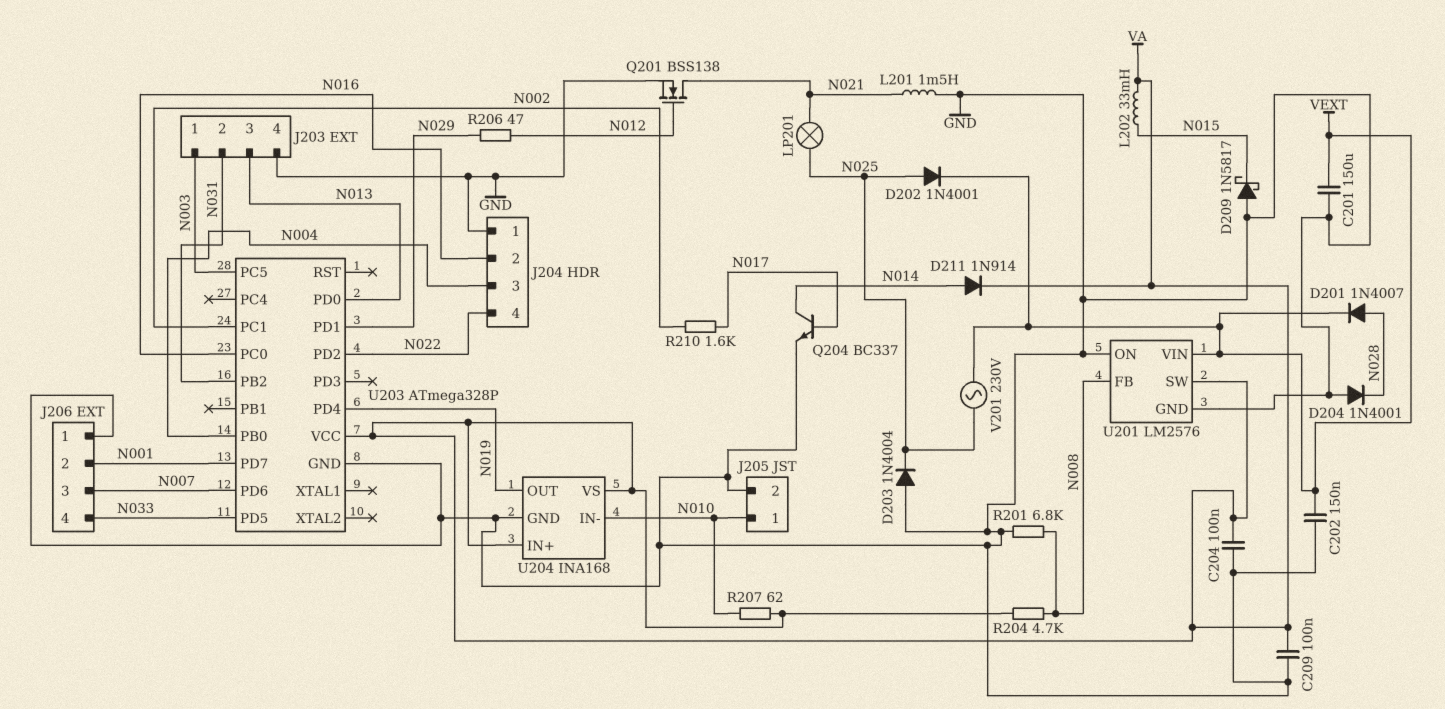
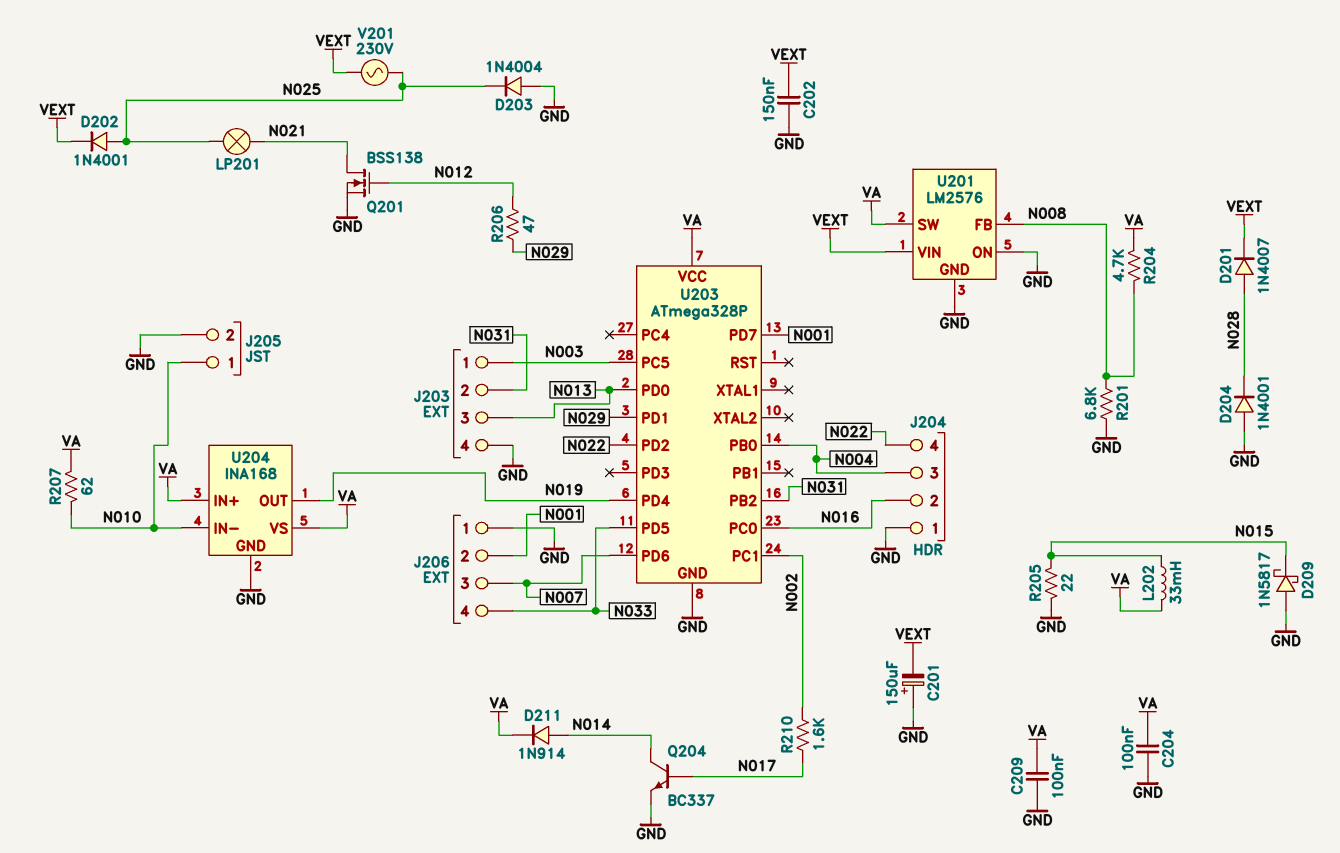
C201: 150uF (GND, VEXT) -> 150uF (plus GND, minus VEXT)
L201: 1.5mH (GND, N021) -> none
R205: none -> 22 (GND, N015)

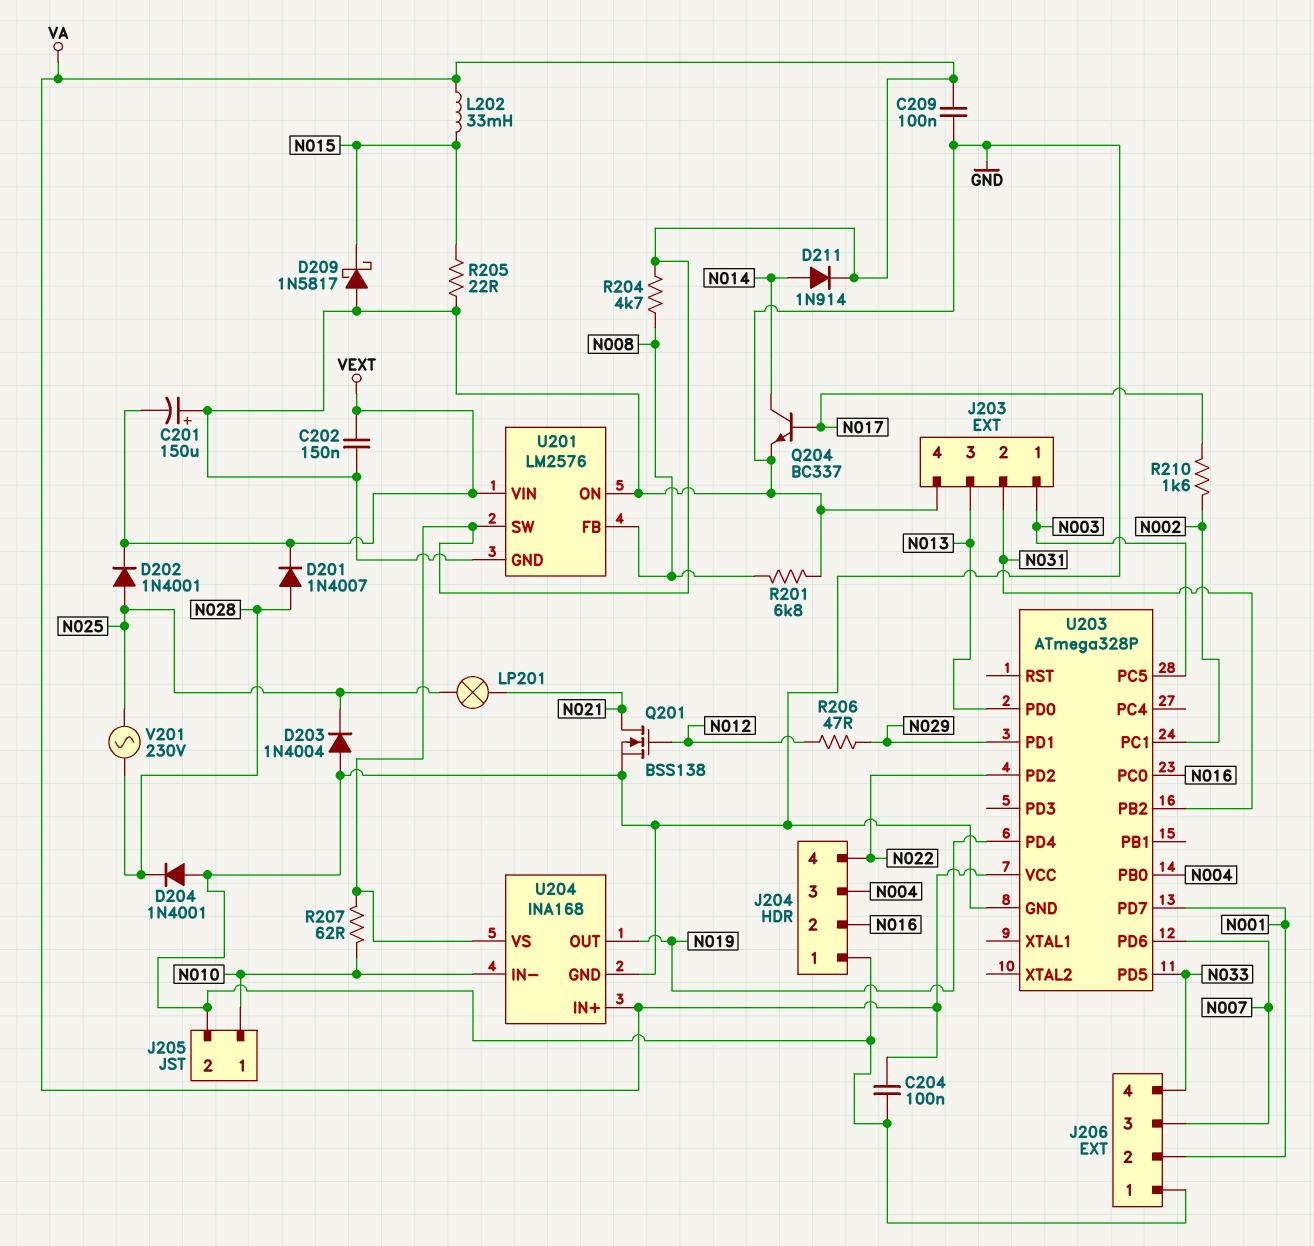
V201: AC 230V (N025, VEXT) -> AC 230V (N025, N028)

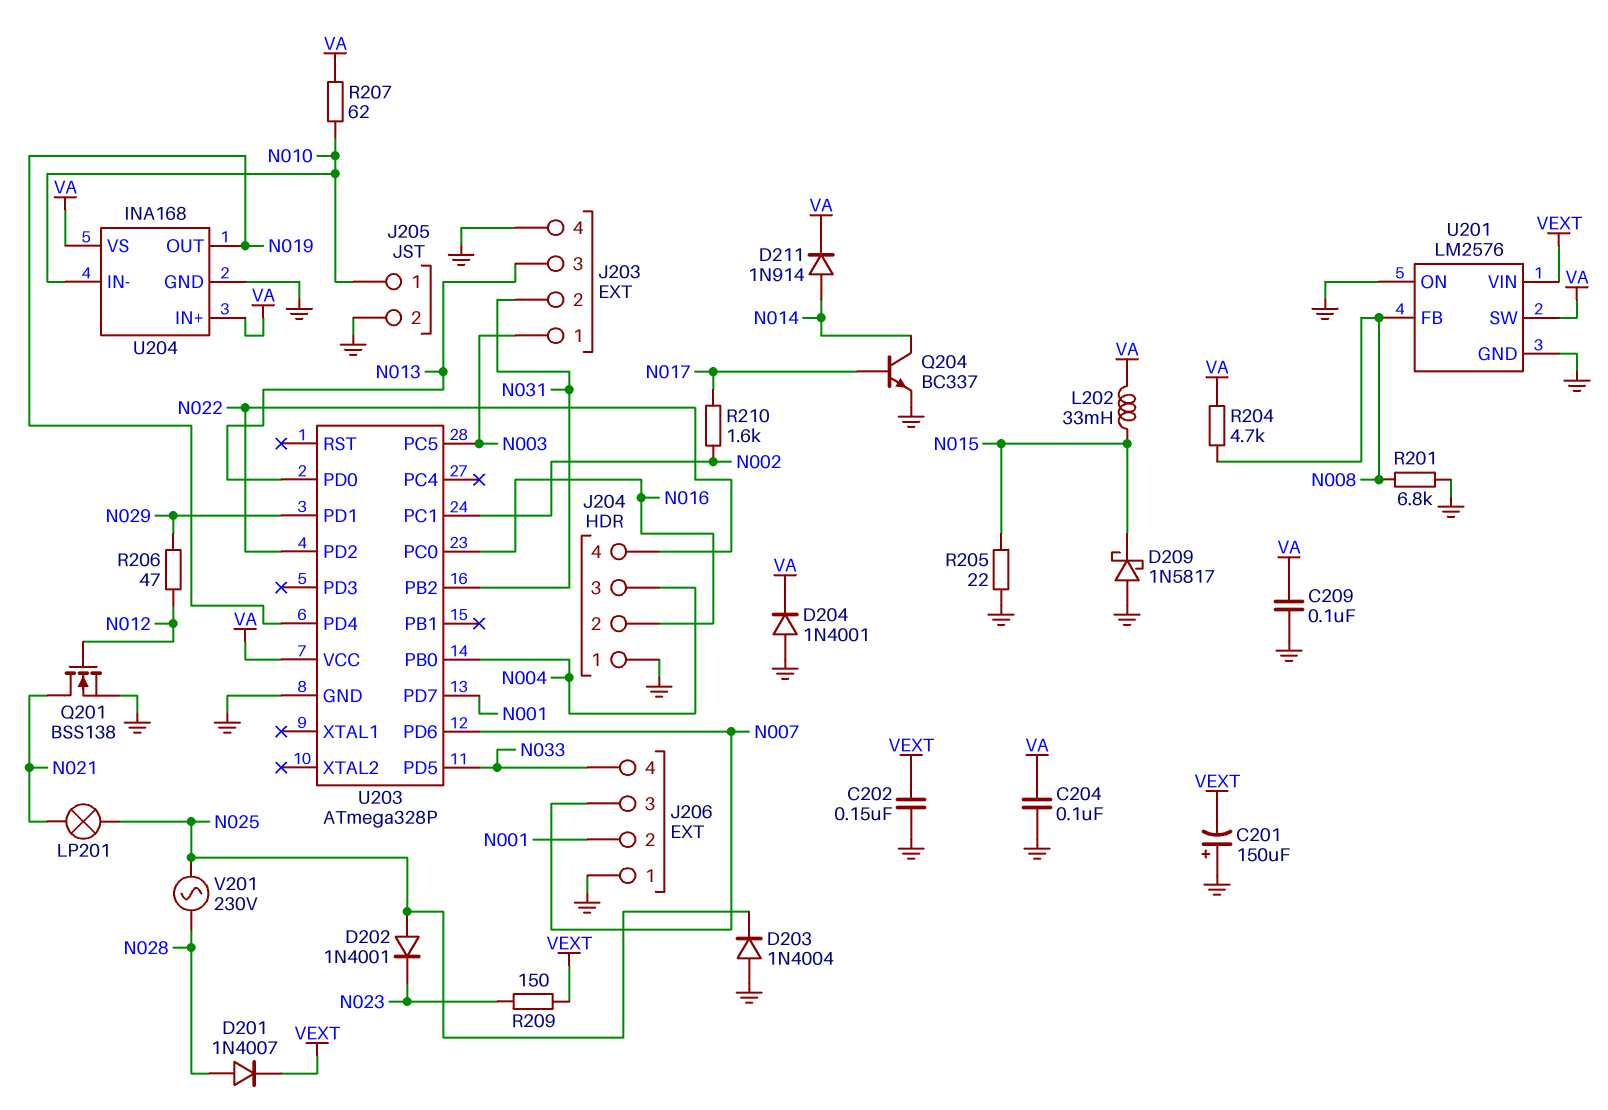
D202: diode 1N4001 (A N025, K VEXT) -> diode 1N4001 (A N025, K N023)
D204: diode 1N4001 (A GND, K N028) -> diode 1N4001 (A GND, K VA)
R209: none -> 150 (N023, VEXT)

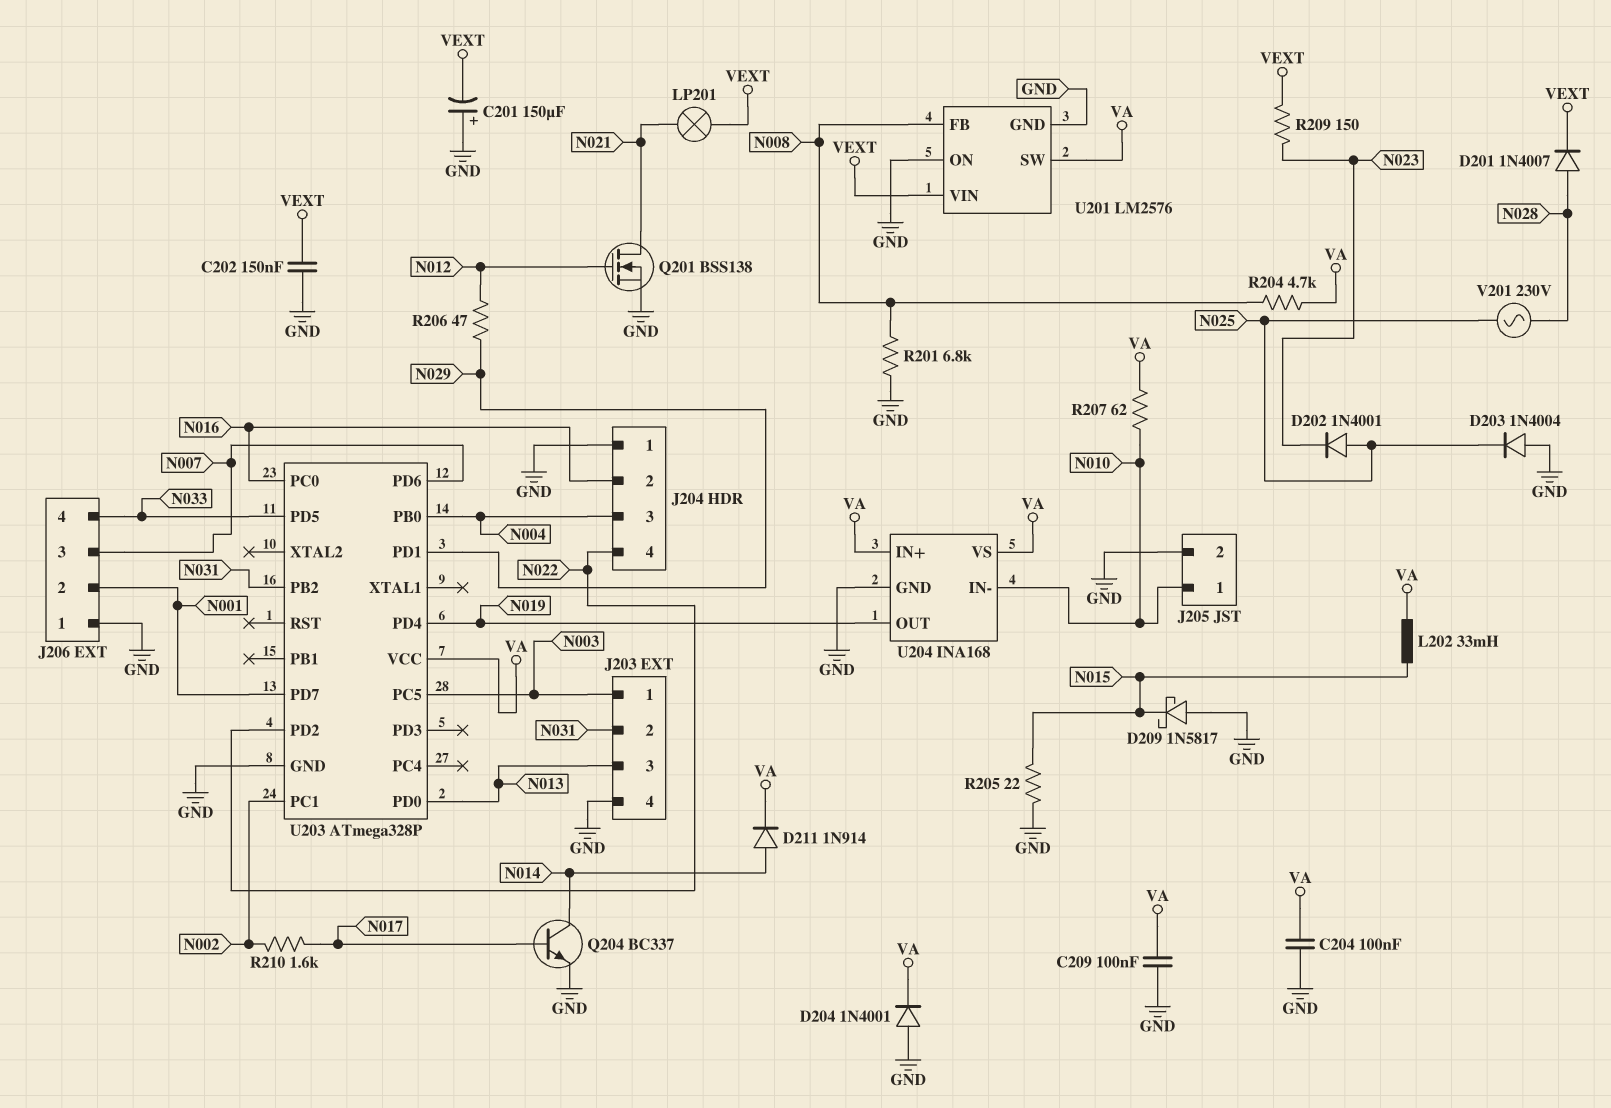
LP201: lamp (N021, N025) -> lamp (N021, VEXT)

